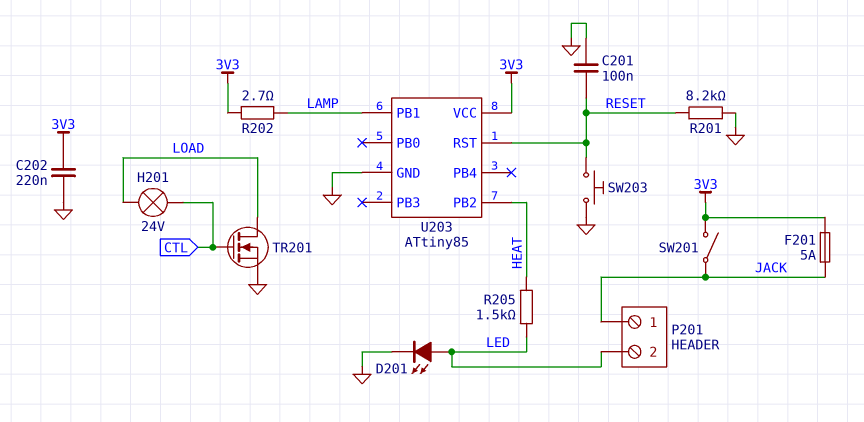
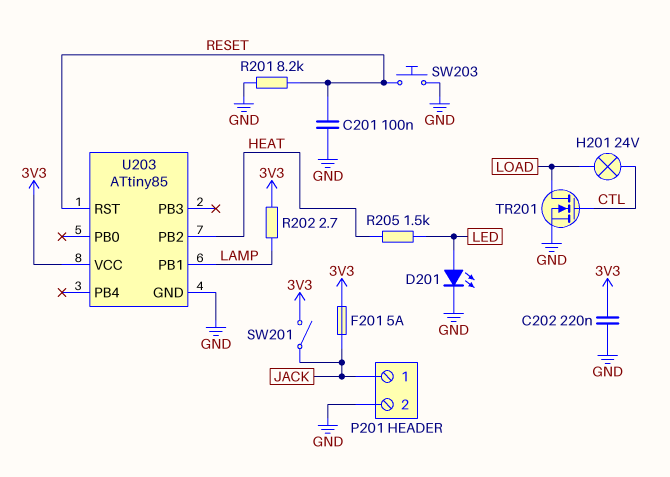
P201 pin 2: LED -> GND

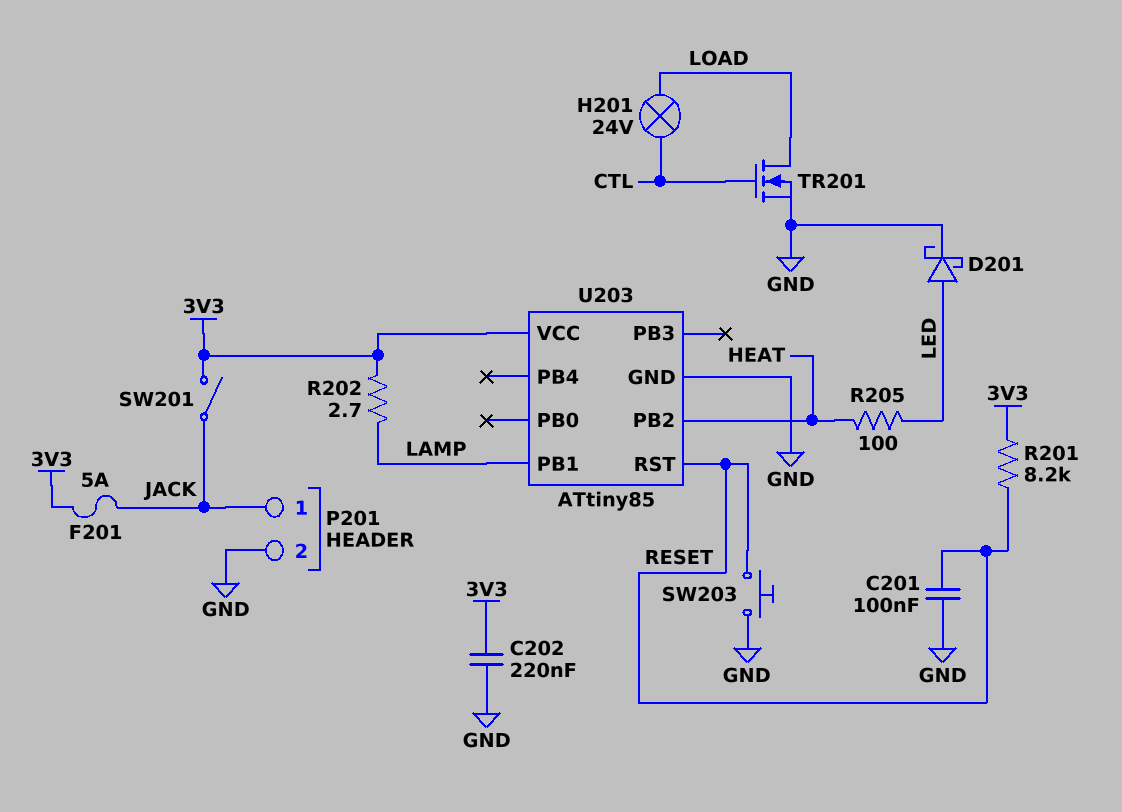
D201: LED (A LED, K GND) -> schottky (A LED, K GND)
R201: 8.2k (GND, RESET) -> 8.2k (3V3, RESET)
R205: 1.5k (HEAT, LED) -> 100 (HEAT, LED)

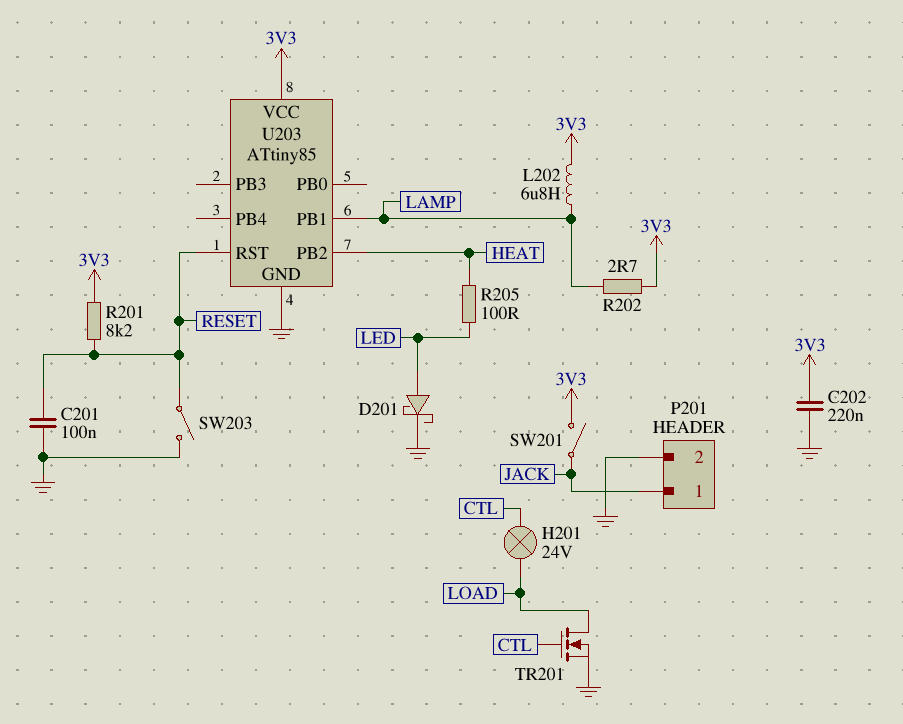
F201: 5A (3V3, JACK) -> none
L202: none -> 6.8uH (3V3, LAMP)
SW203: button (GND, RESET) -> switch (GND, RESET)

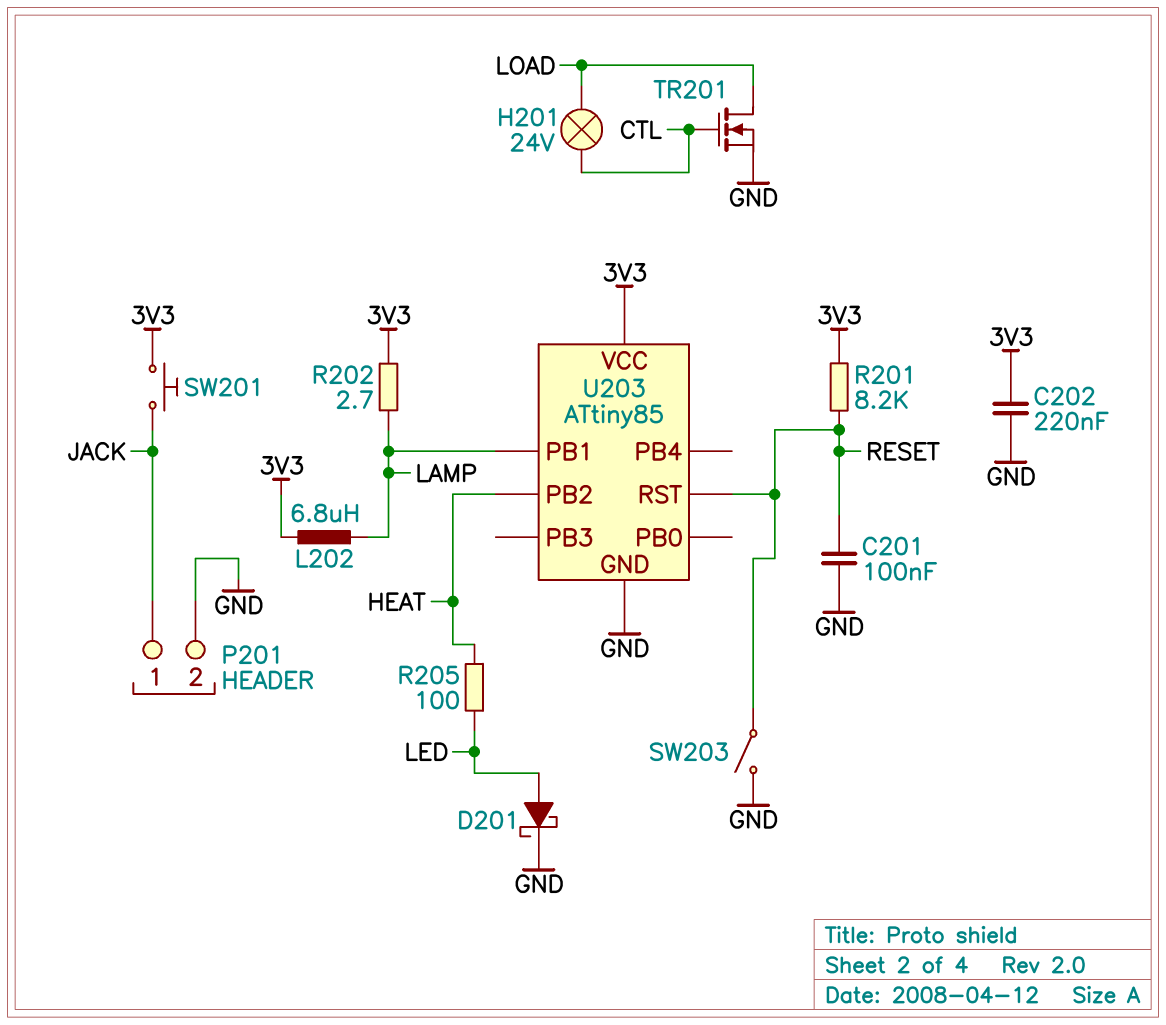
SW201: switch (3V3, JACK) -> button (3V3, JACK)

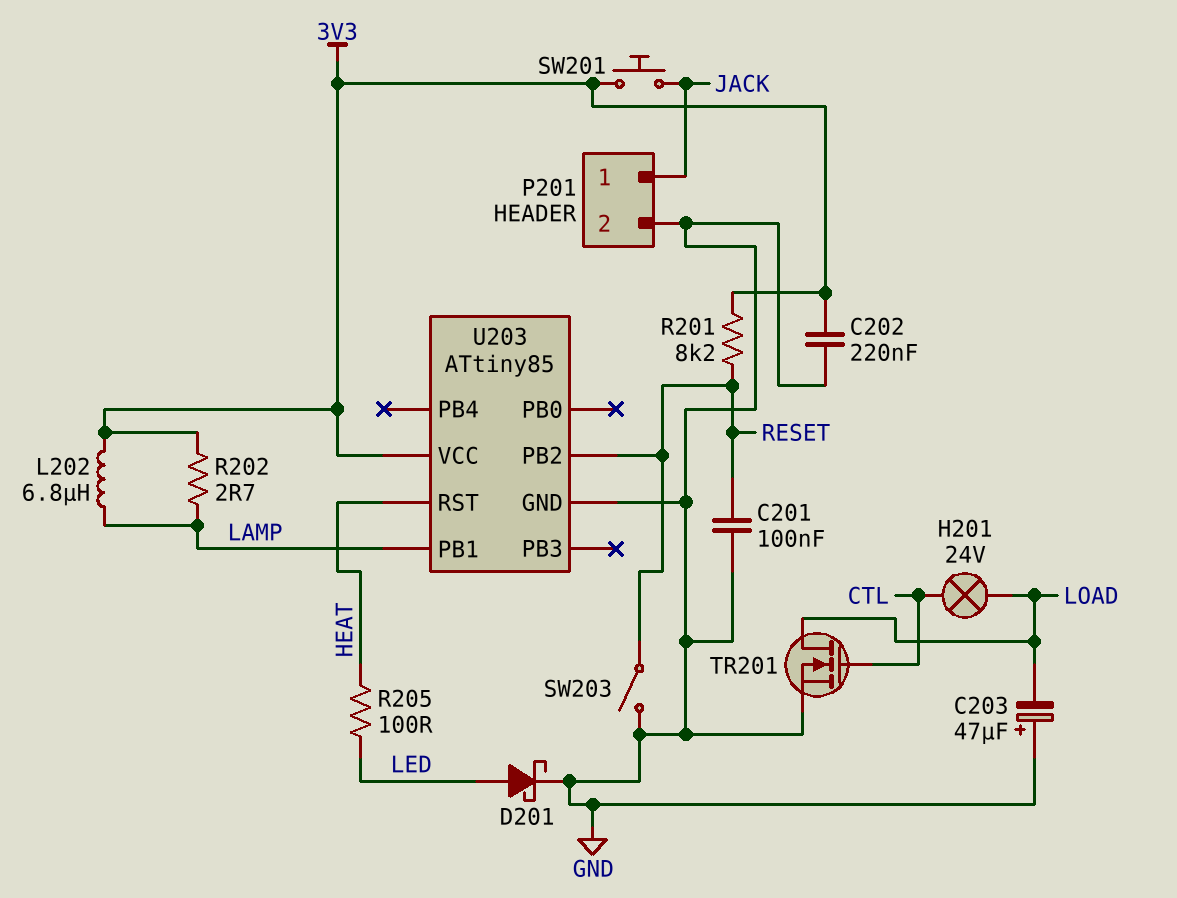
C203: none -> 47uF (plus GND, minus LOAD)
U203 pin PB2: HEAT -> RESET
U203 pin RST: RESET -> HEAT

